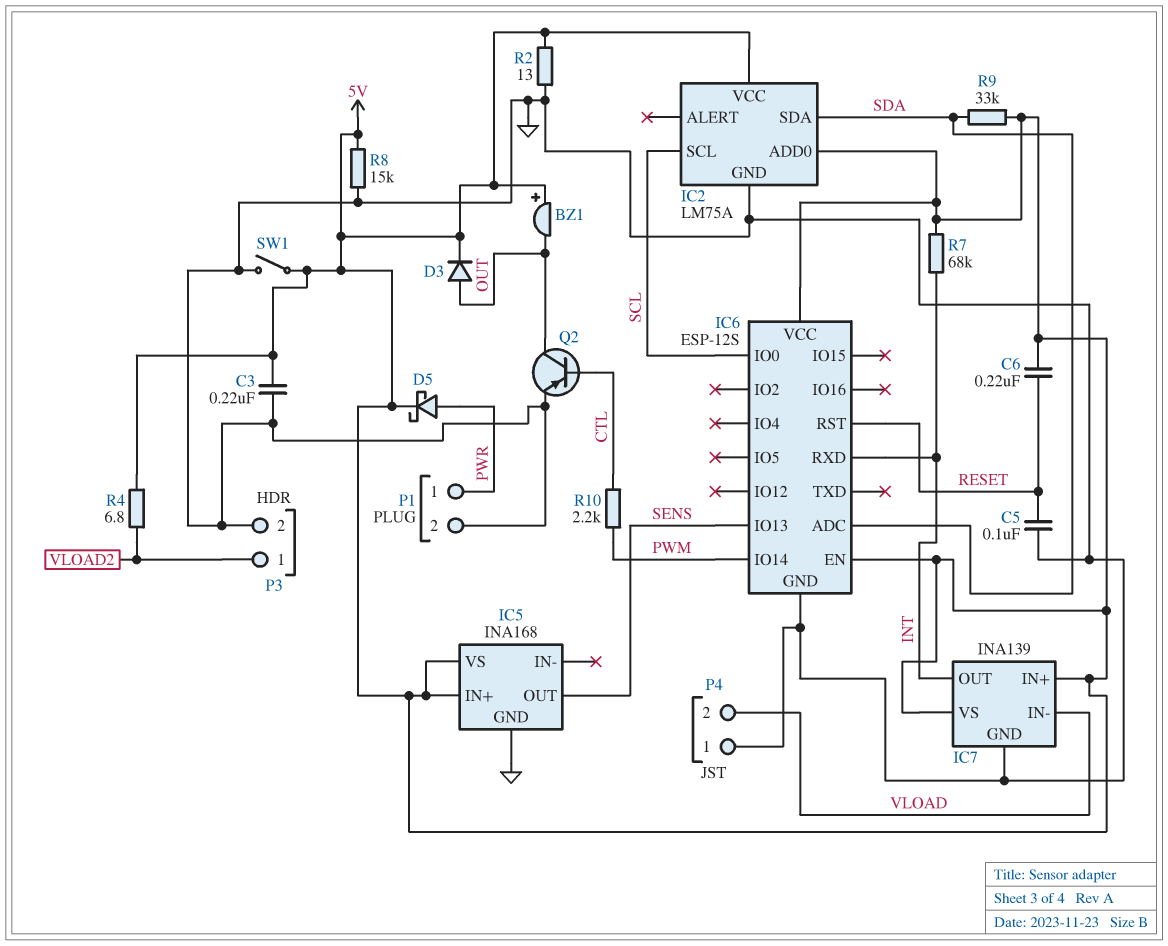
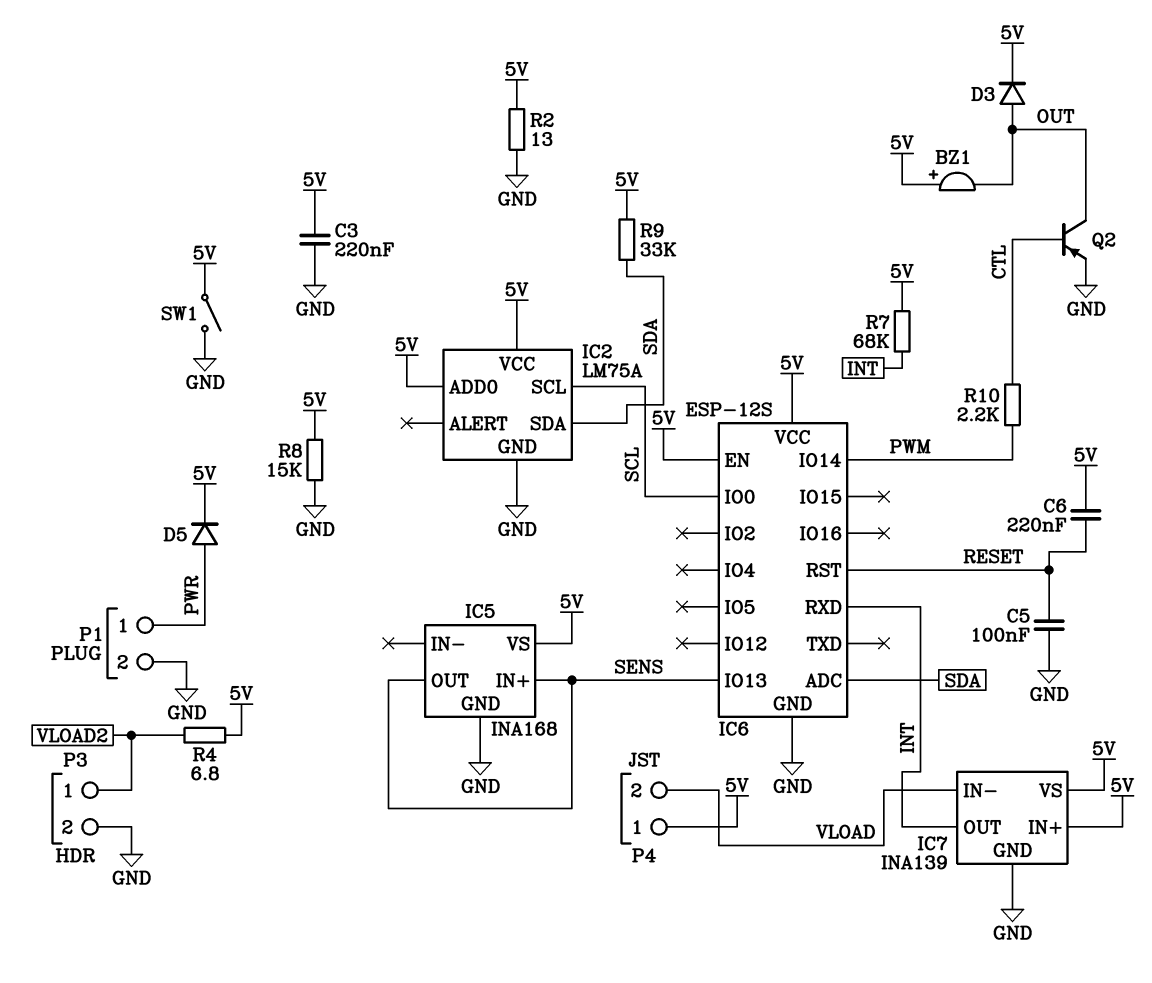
D5: schottky (A PWR, K 5V) -> diode (A PWR, K 5V)
IC5 pin IN+: 5V -> SENS
P4 pin 1: GND -> 5V

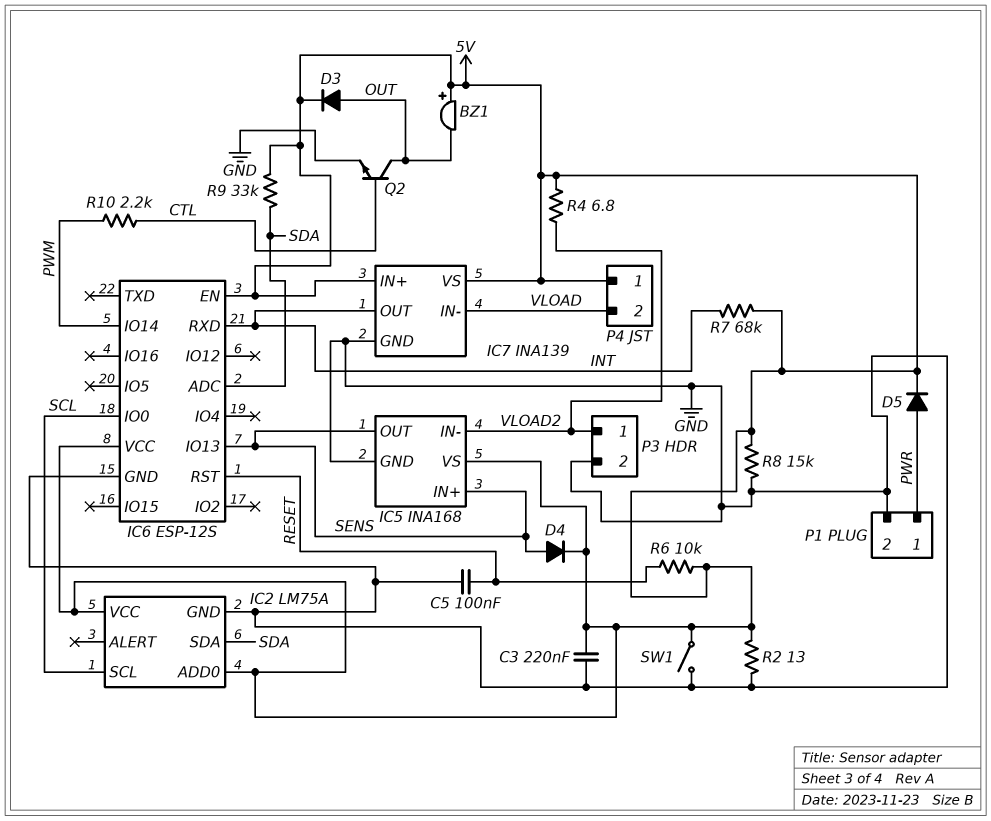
C6: 220nF (5V, RESET) -> none
D4: none -> diode (A SENS, K 5V)
IC5 pin IN-: none -> VLOAD2
Q2: PNP (B CTL, C OUT, E GND) -> NPN (B CTL, C OUT, E GND)
R6: none -> 10k (5V, RESET)

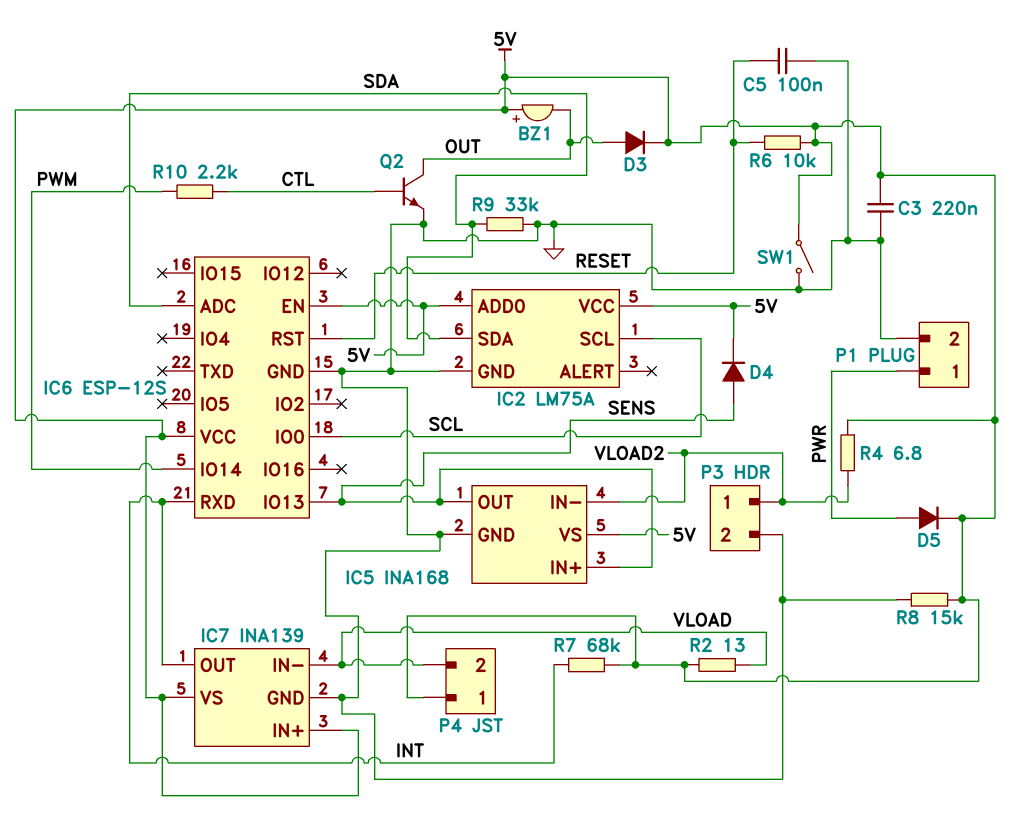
R2: 13 (5V, GND) -> 13 (5V, VLOAD)
R9: 33k (5V, SDA) -> 33k (GND, SDA)

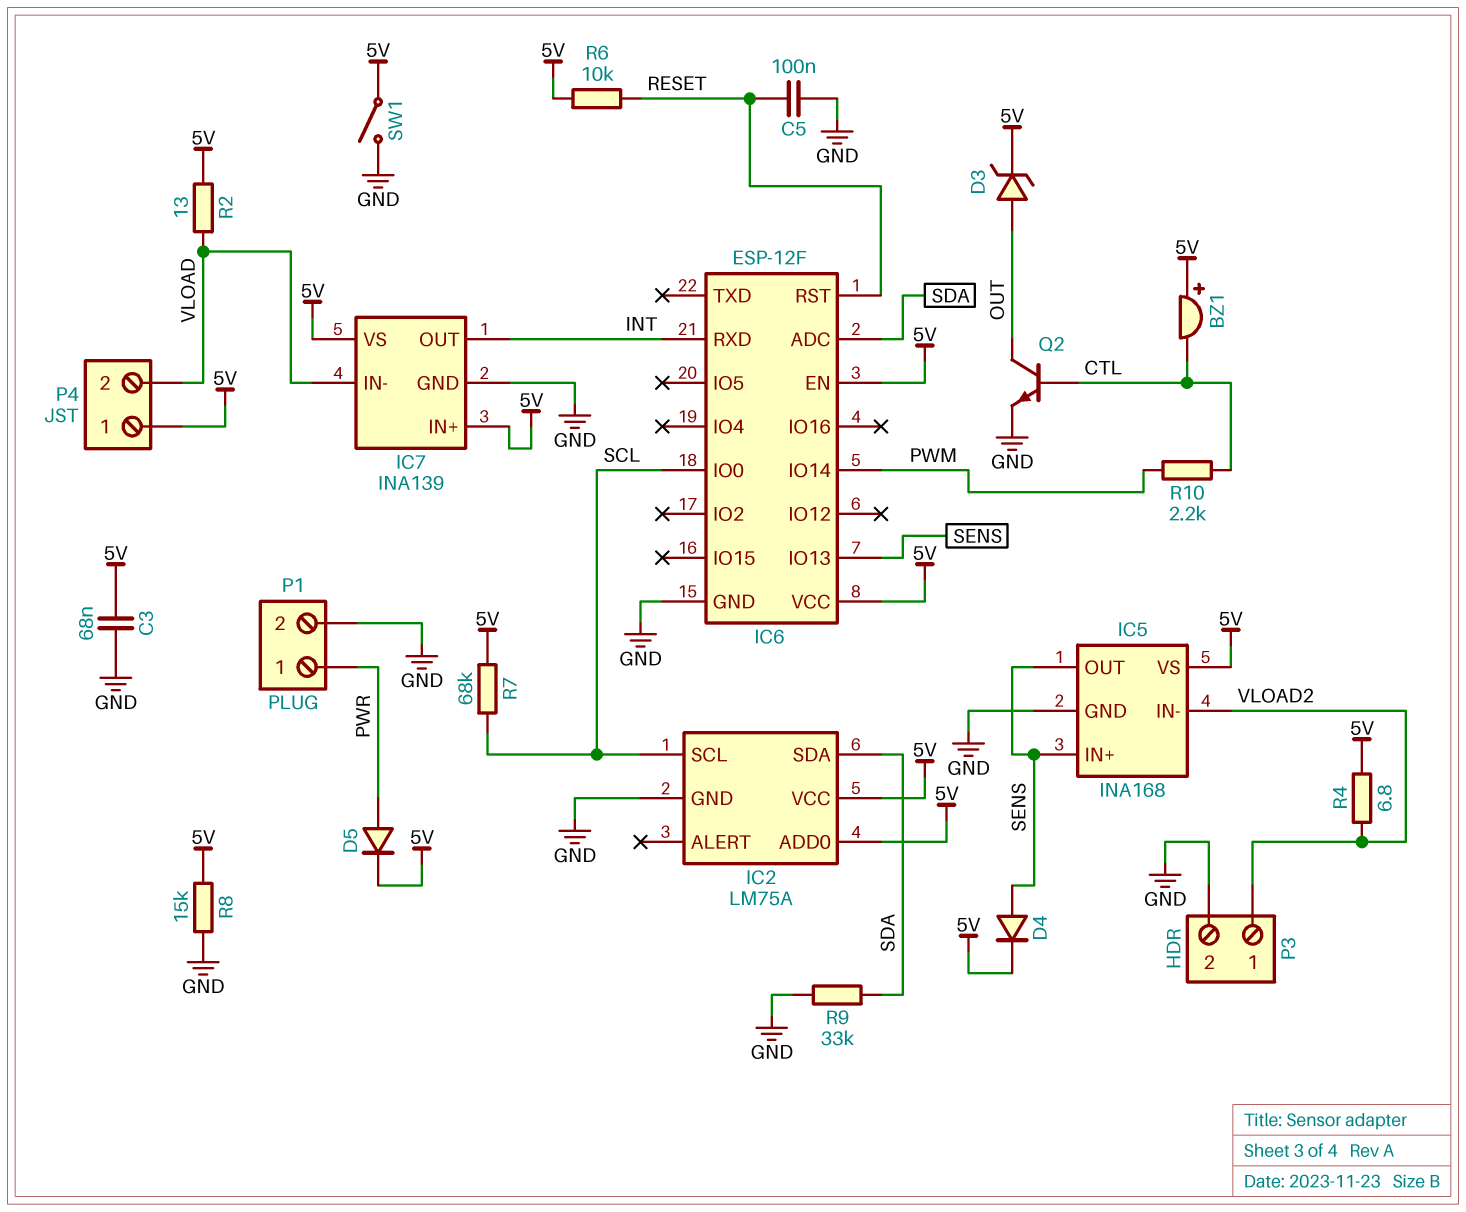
BZ1: buzzer (plus 5V, minus OUT) -> buzzer (plus 5V, minus CTL)
C3: 220nF (5V, GND) -> 68nF (5V, GND)
D3: diode (A OUT, K 5V) -> zener (A OUT, K 5V)
IC6: ESP-12S -> ESP-12F
R7: 68k (5V, INT) -> 68k (5V, SCL)

